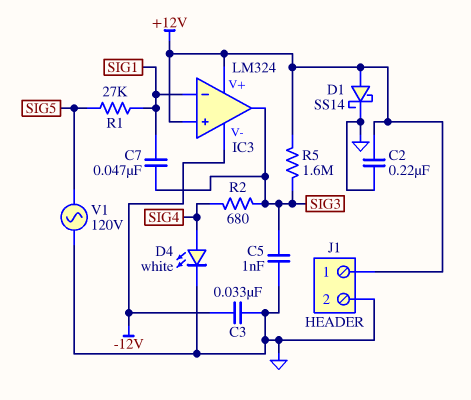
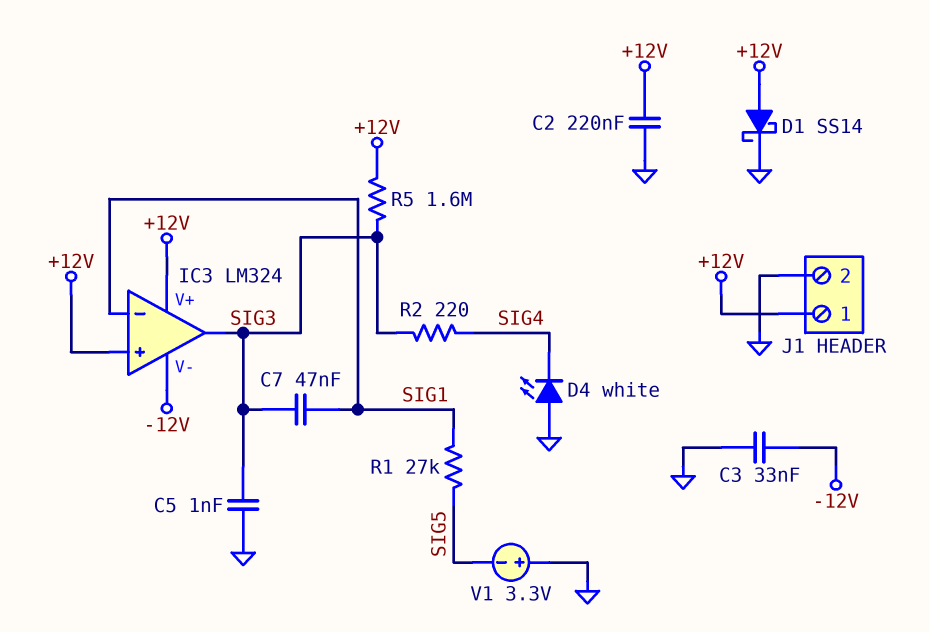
D4: LED white (A SIG4, K GND) -> LED white (A GND, K SIG4)
R2: 680 (SIG3, SIG4) -> 220 (SIG3, SIG4)
V1: AC 120V (GND, SIG5) -> 3.3V (plus GND, minus SIG5)

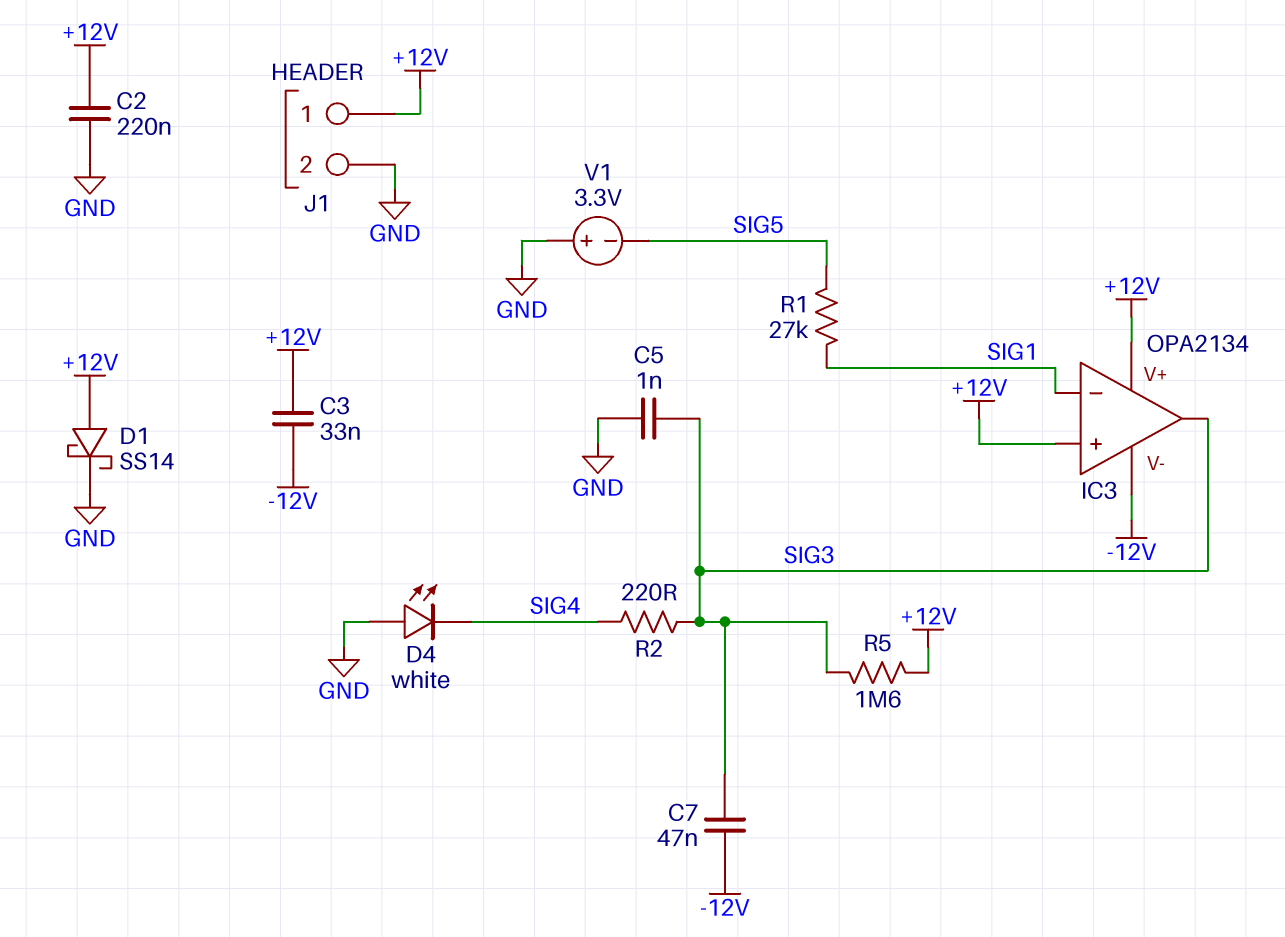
C3: 33nF (-12V, GND) -> 33nF (+12V, -12V)
C7: 47nF (SIG1, SIG3) -> 47nF (-12V, SIG3)
IC3: LM324 -> OPA2134

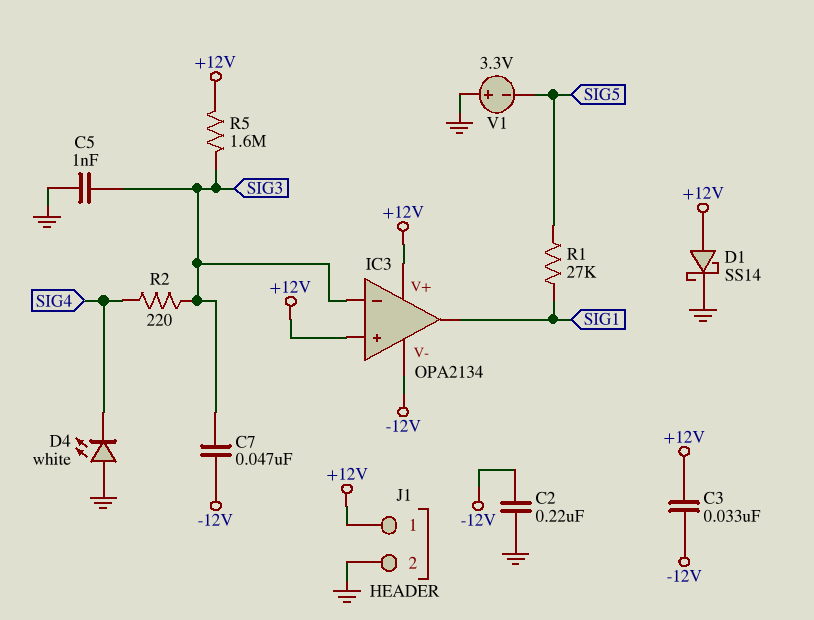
C2: 220nF (+12V, GND) -> 220nF (-12V, GND)
IC3 pin in-: SIG1 -> SIG3
IC3 pin out: SIG3 -> SIG1

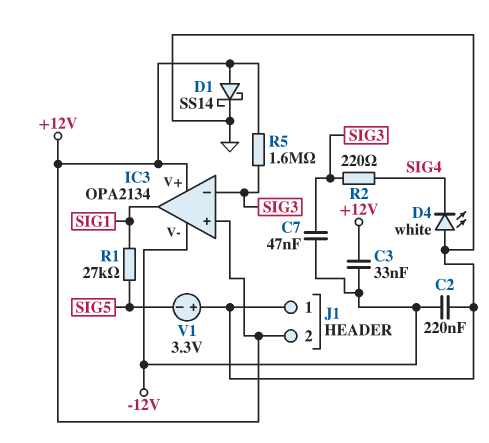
C5: 1nF (GND, SIG3) -> none
J1 pin 1: +12V -> GND
J1 pin 2: GND -> +12V

